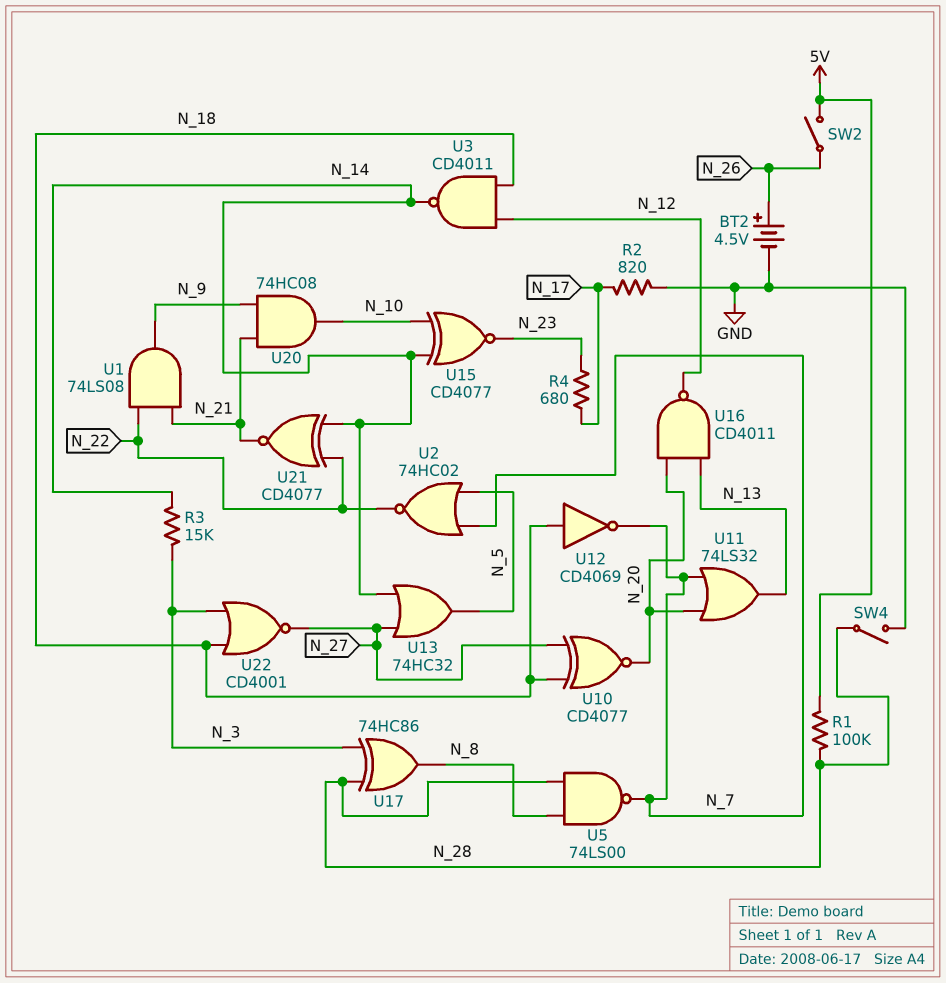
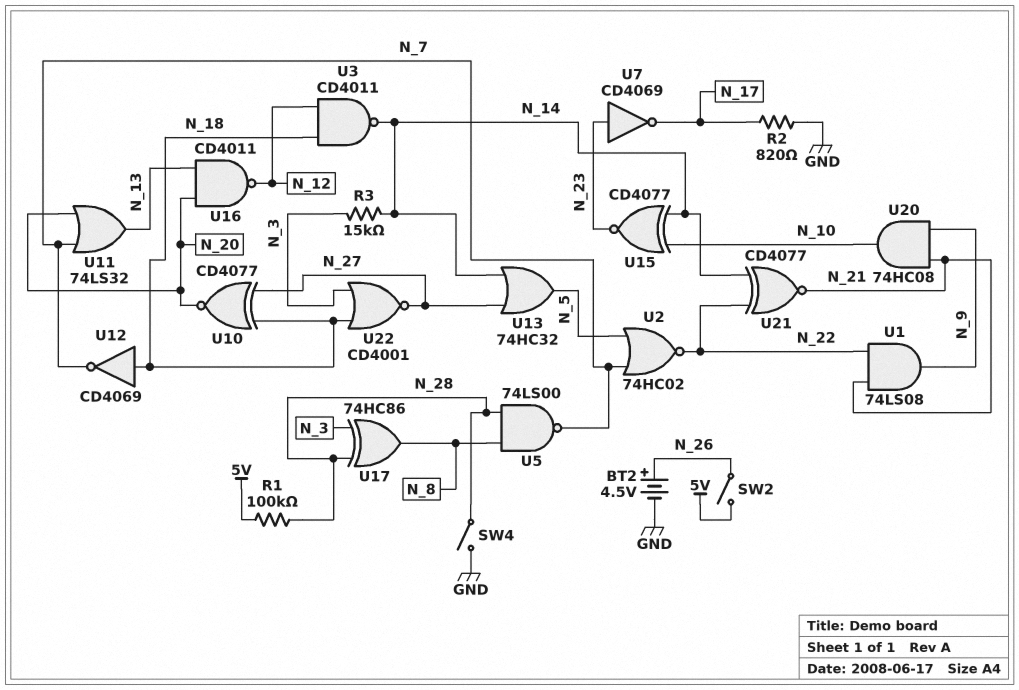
R4: 680 (N_17, N_23) -> none
U7: none -> NOT CD4069 (in N_23, out N_17)

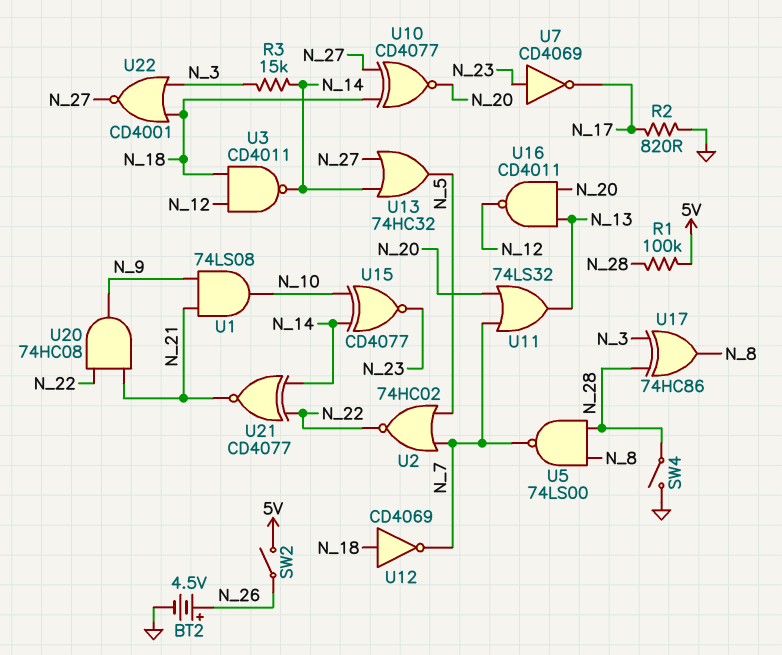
U1: AND 74LS08 (in N_21, in N_22, out N_9) -> AND 74LS08 (in N_9, in N_21, out N_10)
U20: AND 74HC08 (in N_9, in N_21, out N_10) -> AND 74HC08 (in N_21, in N_22, out N_9)

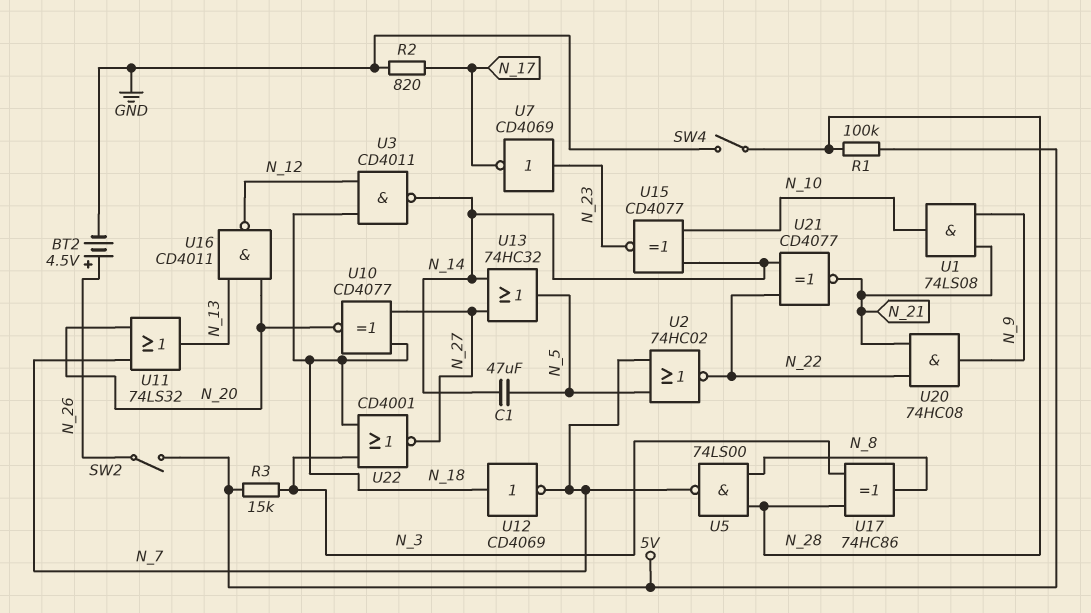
C1: none -> 47uF (N_5, N_14)
R3: 15k (N_3, N_14) -> 15k (5V, N_3)

